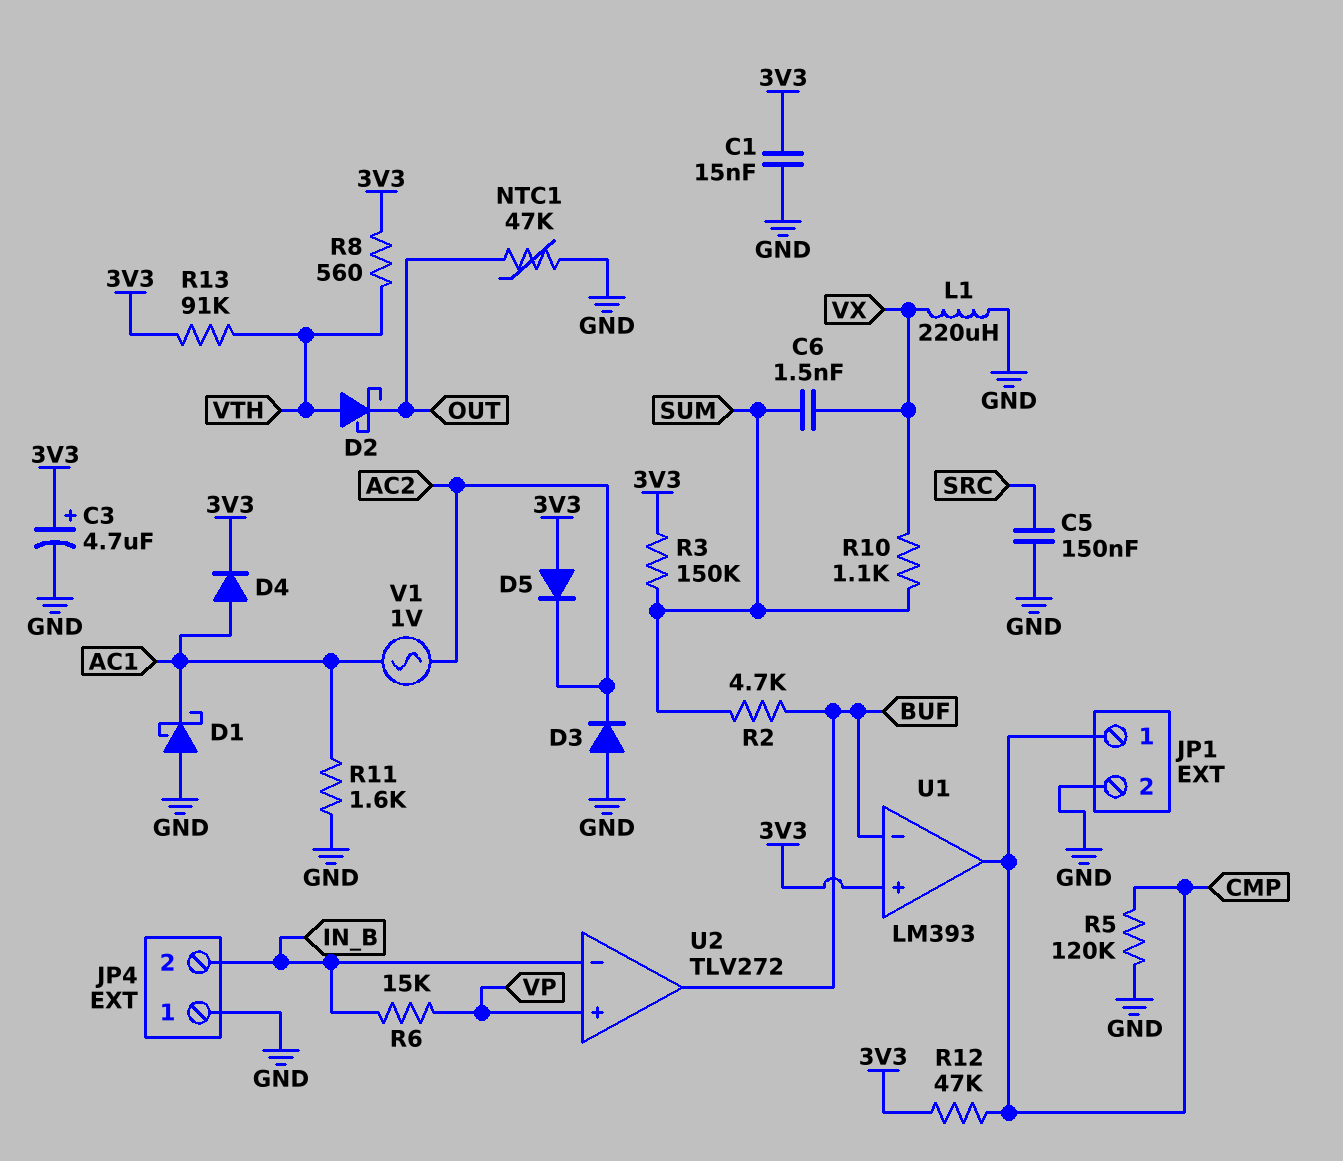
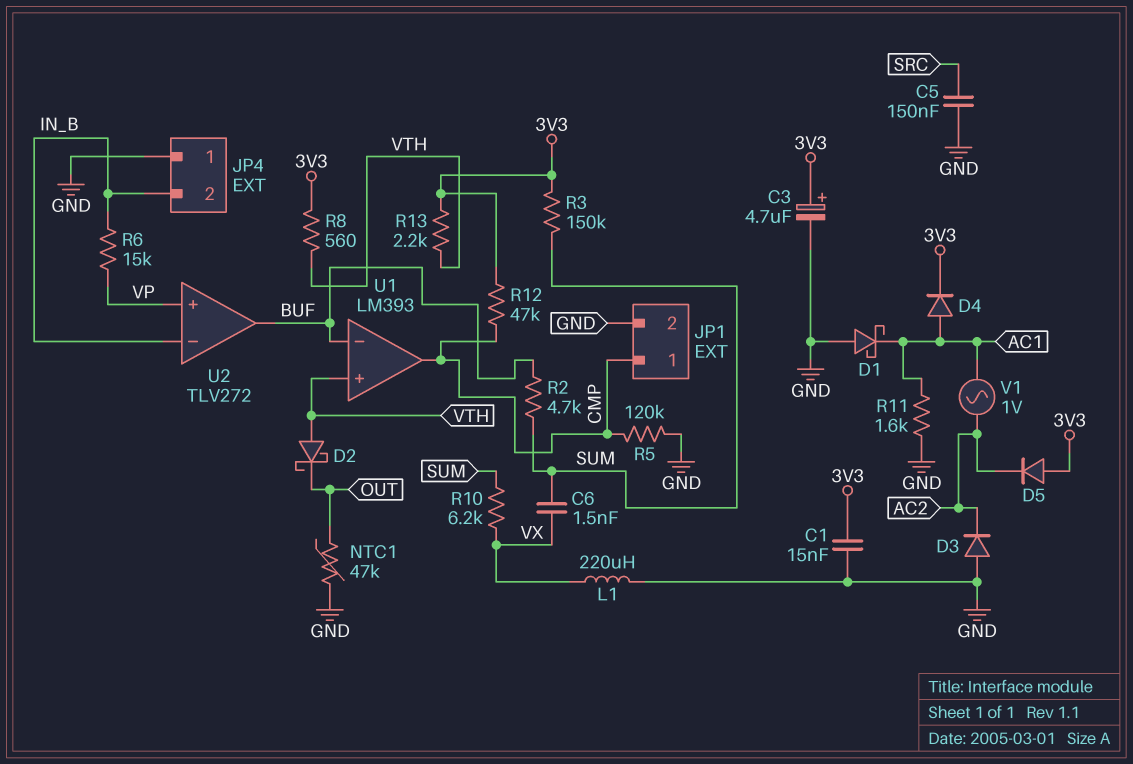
R10: 1.1k (SUM, VX) -> 6.2k (SUM, VX)
R13: 91k (3V3, VTH) -> 2.2k (3V3, VTH)
U1 pin in+: 3V3 -> VTH

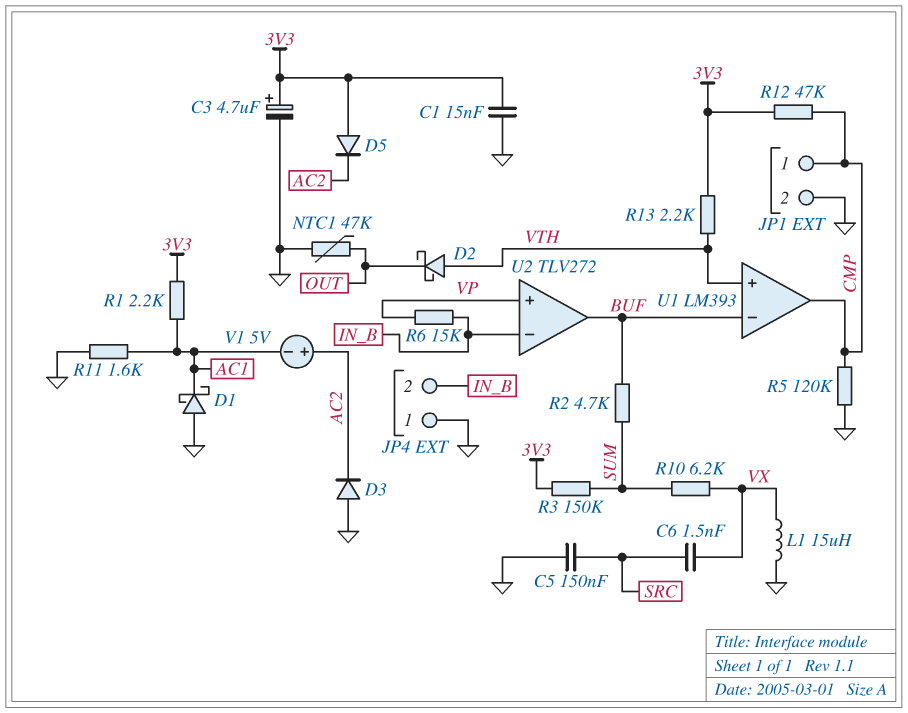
C6: 1.5nF (SUM, VX) -> 1.5nF (SRC, VX)
D4: diode (A AC1, K 3V3) -> none
L1: 220uH (GND, VX) -> 15uH (GND, VX)
R1: none -> 2.2k (3V3, AC1)
R8: 560 (3V3, VTH) -> none
V1: AC 1V (AC1, AC2) -> 5V (plus AC2, minus AC1)

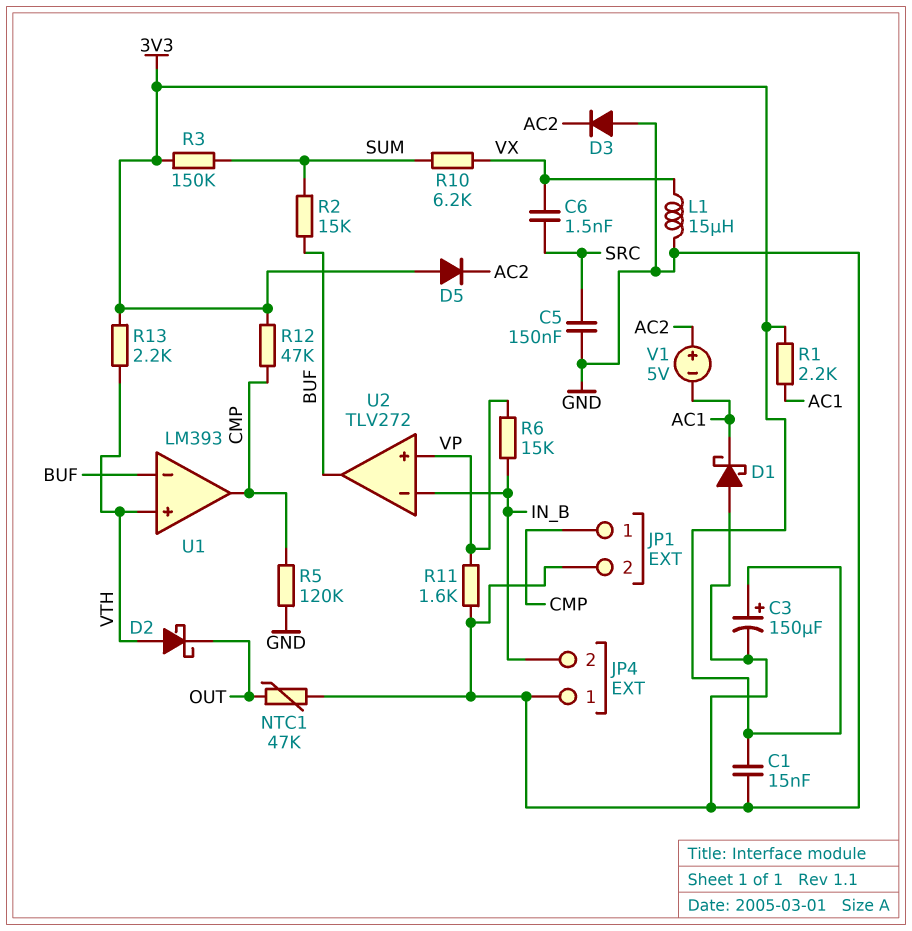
C3: 4.7uF (plus 3V3, minus GND) -> 150uF (plus 3V3, minus GND)
R2: 4.7k (BUF, SUM) -> 15k (BUF, SUM)
R11: 1.6k (AC1, GND) -> 1.6k (GND, VP)

